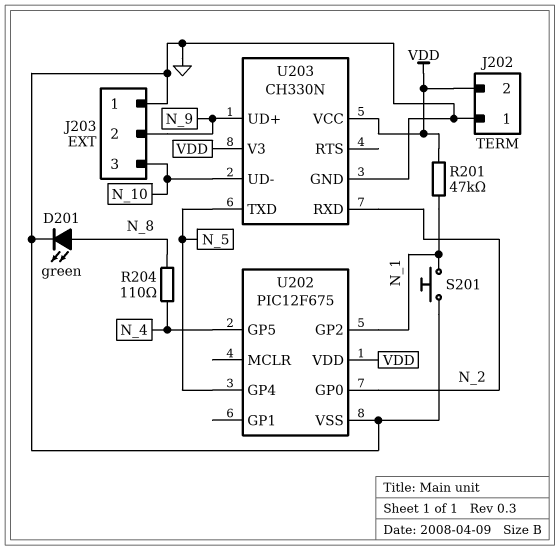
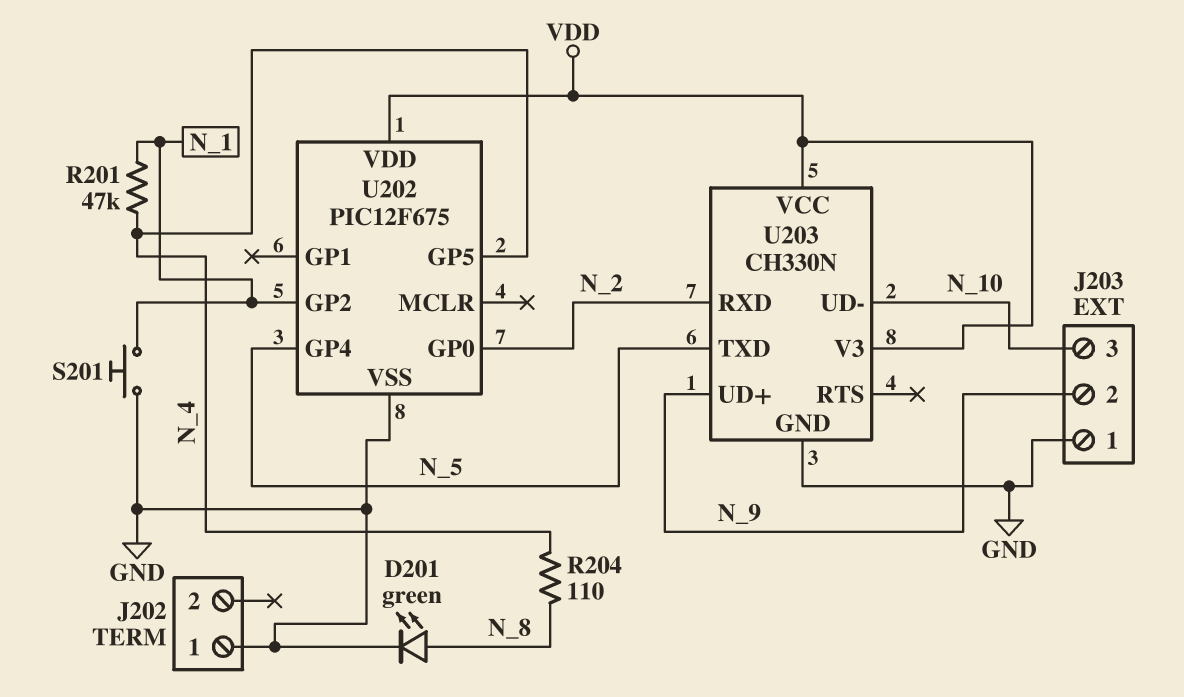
J202 pin 2: VDD -> none
R201: 47k (N_1, VDD) -> 47k (N_1, N_4)

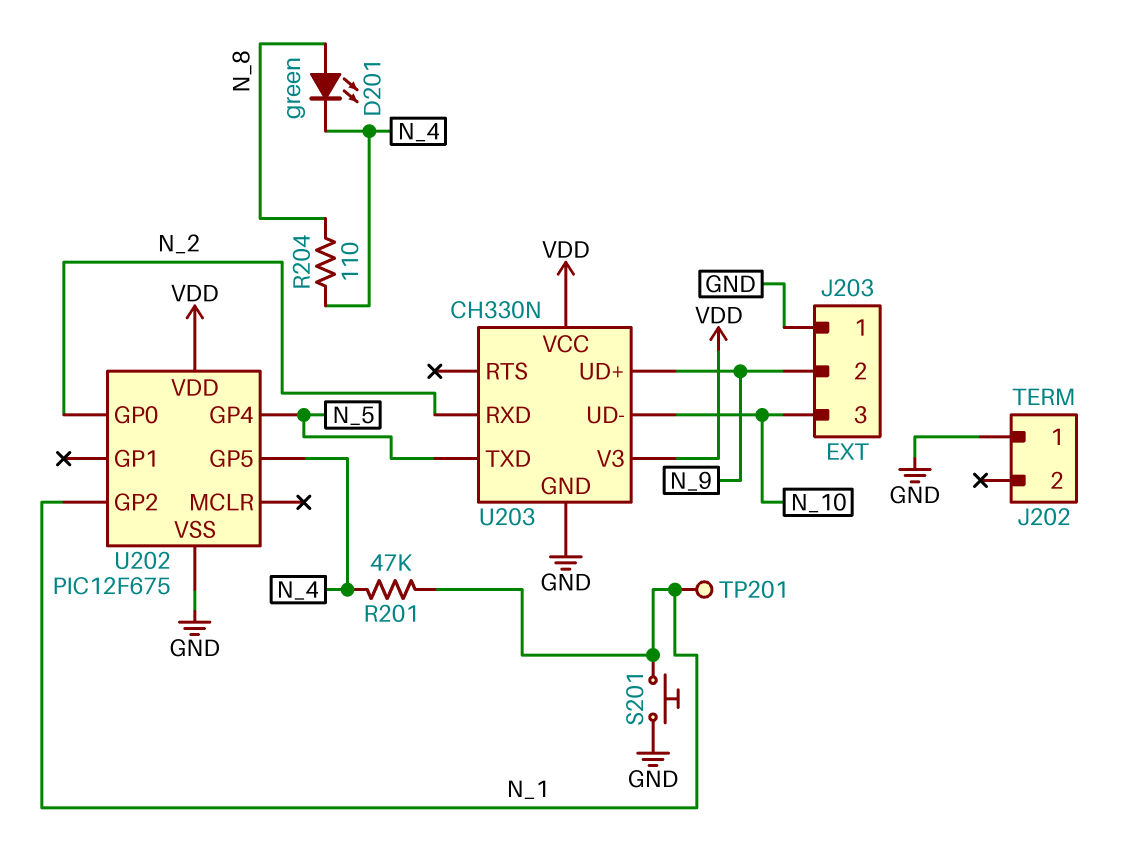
D201: LED green (A N_8, K GND) -> LED green (A N_8, K N_4)
TP201: none -> test point (N_1)

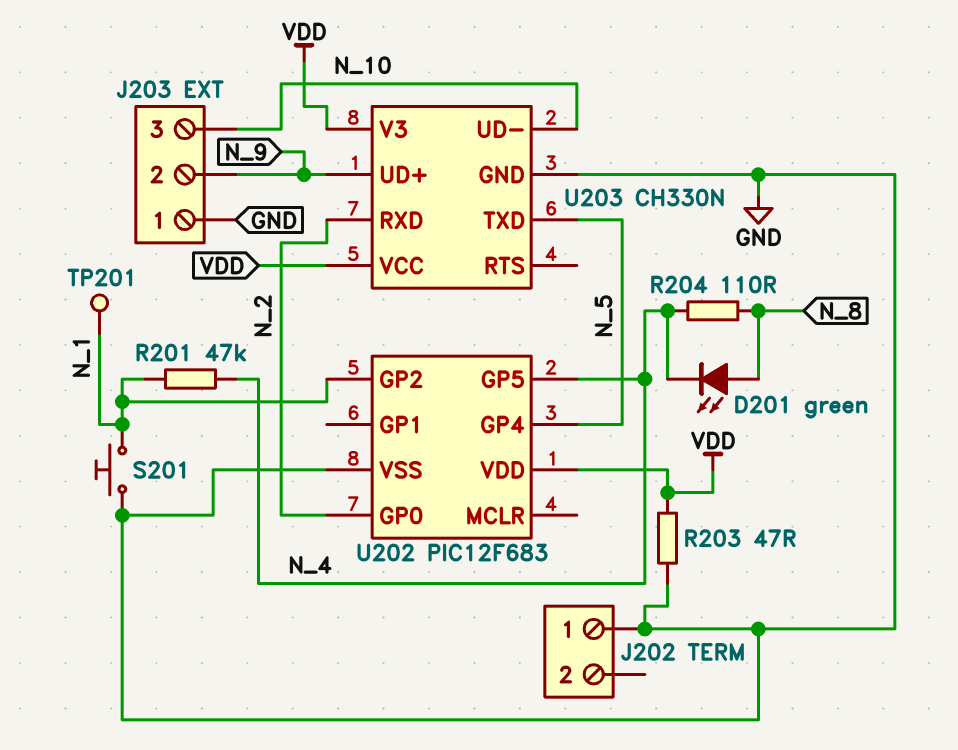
R203: none -> 47 (GND, VDD)
U202: PIC12F675 -> PIC12F683

